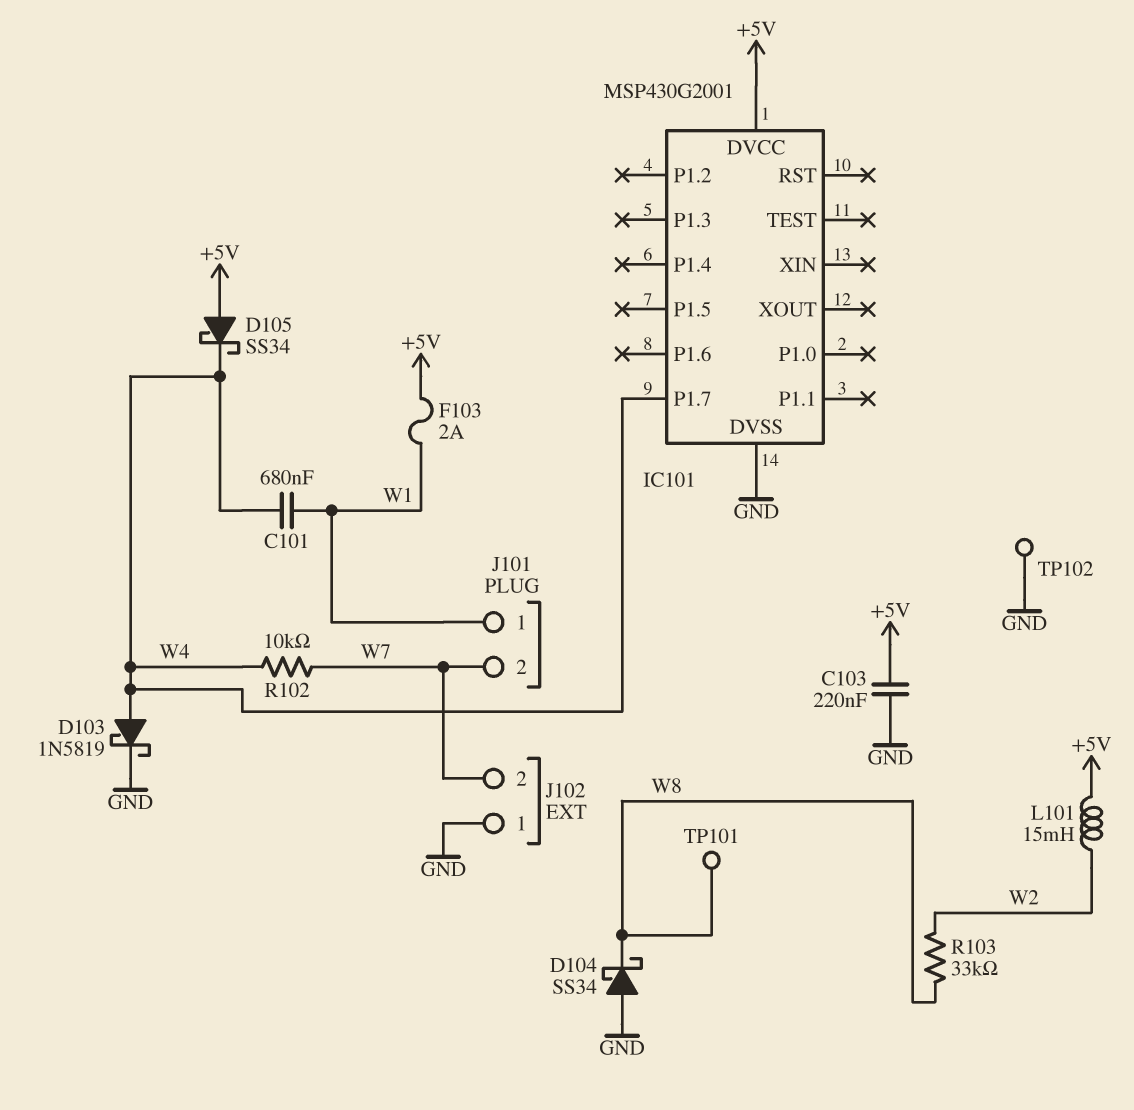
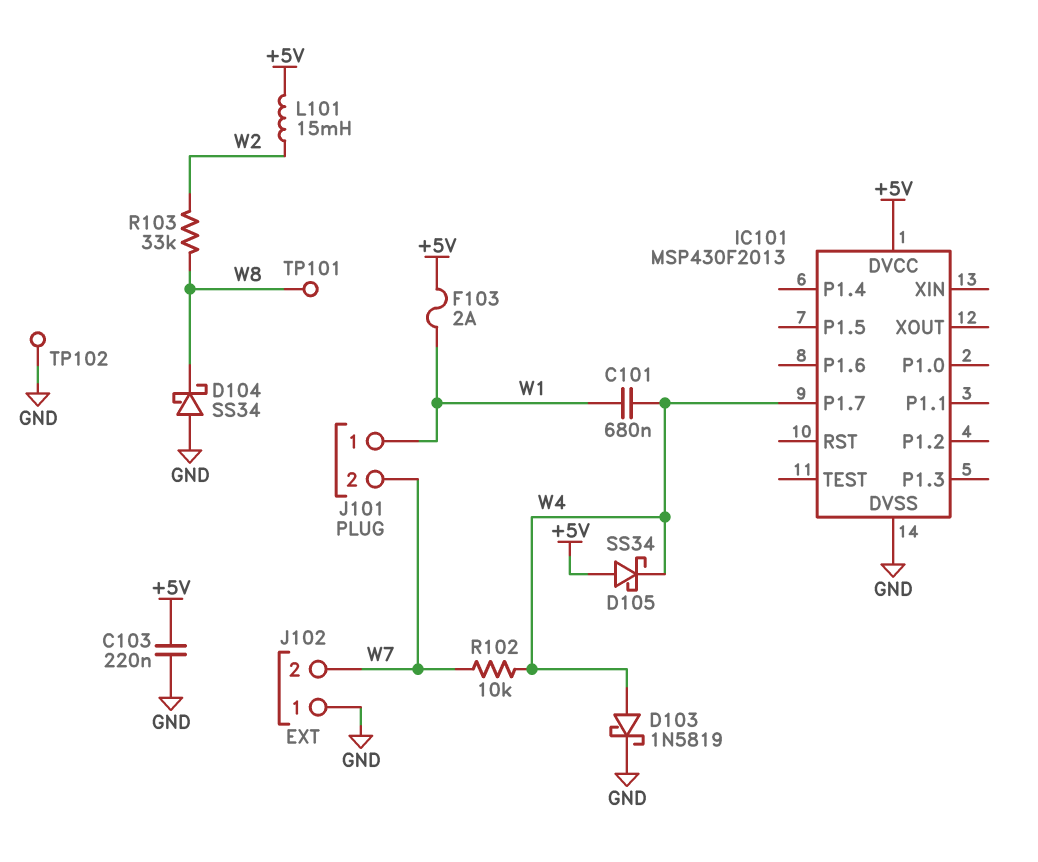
IC101: MSP430G2001 -> MSP430F2013

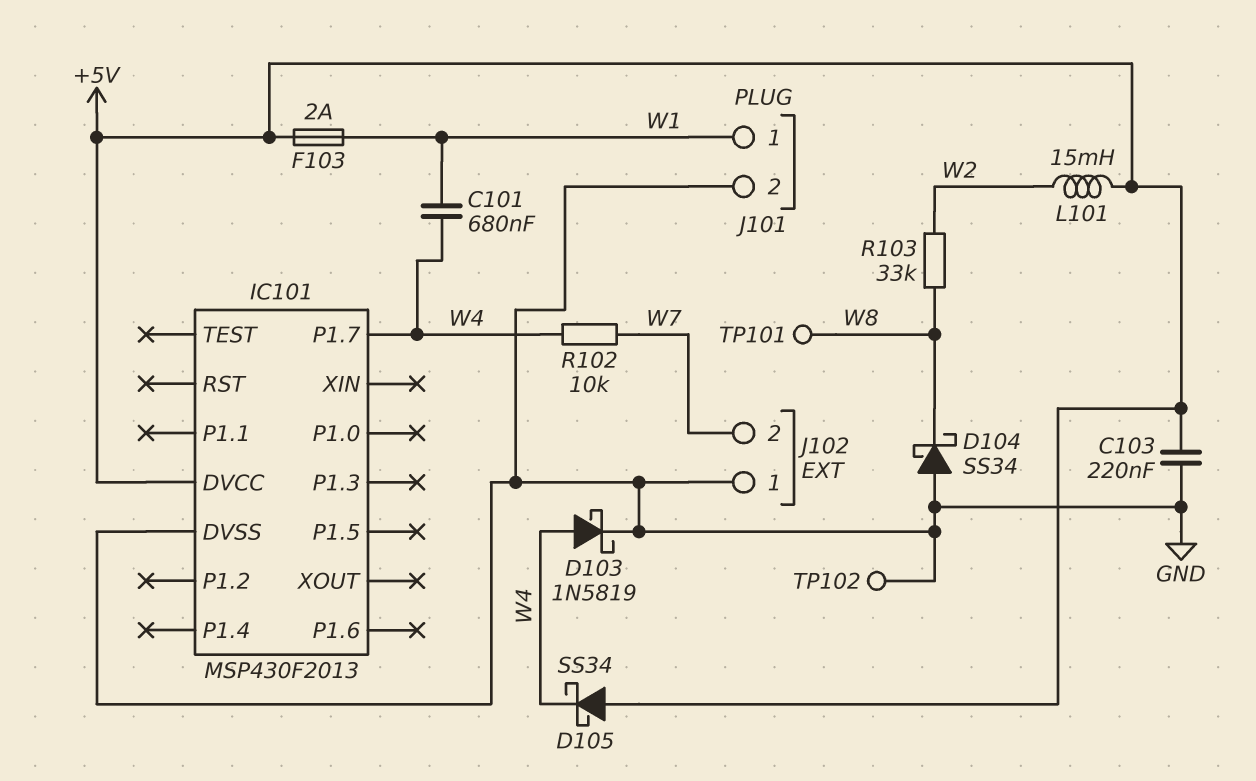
J101 pin 2: W7 -> GND

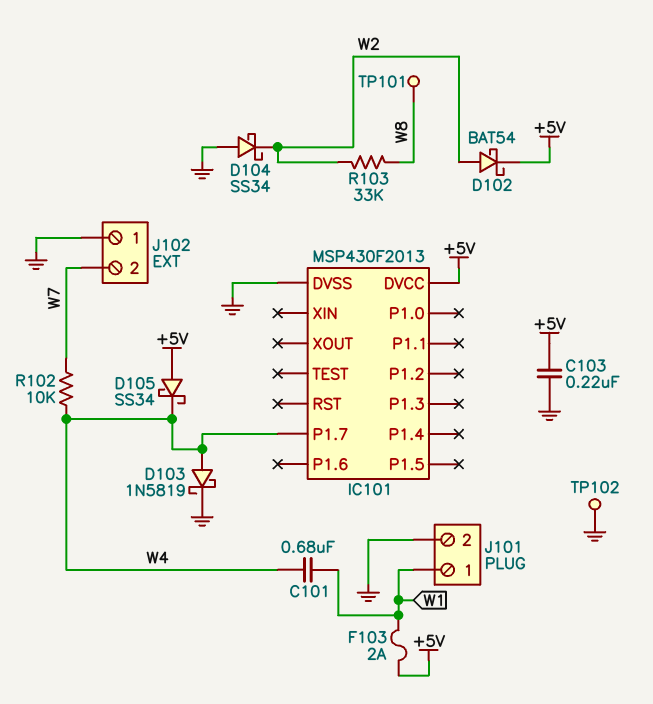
D102: none -> schottky BAT54 (A W2, K +5V)
D104: schottky SS34 (A GND, K W8) -> schottky SS34 (A GND, K W2)
L101: 15mH (+5V, W2) -> none

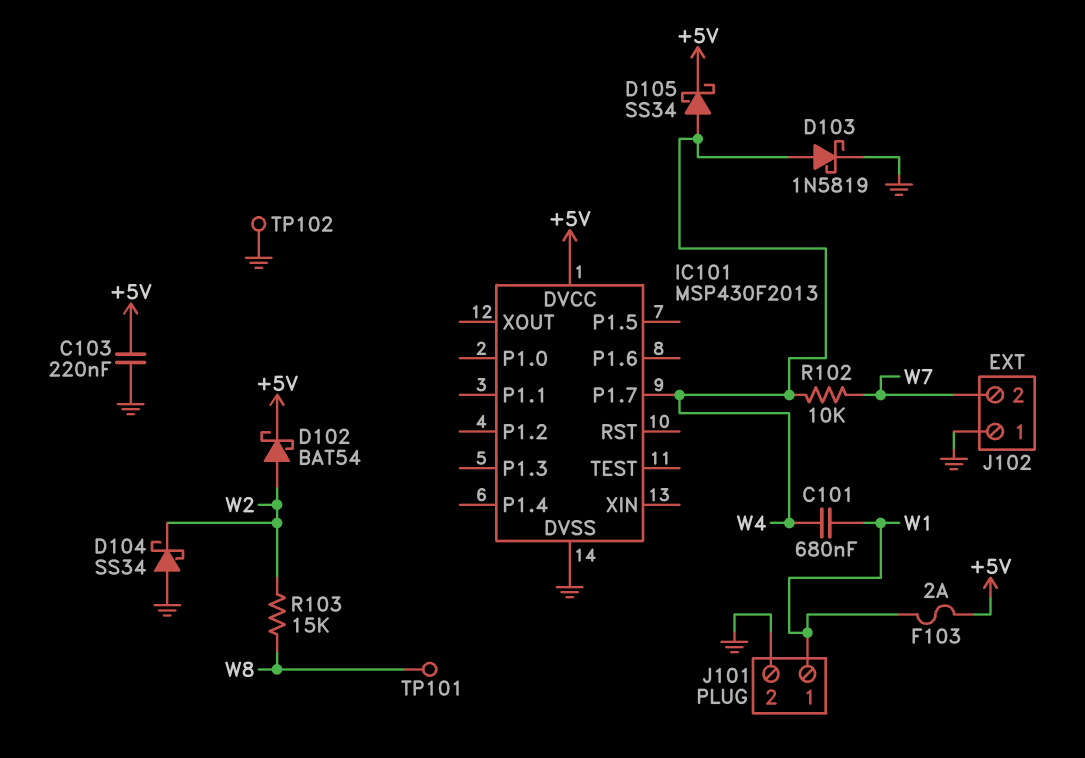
D105: schottky SS34 (A +5V, K W4) -> schottky SS34 (A W4, K +5V)
R103: 33k (W2, W8) -> 15k (W2, W8)

